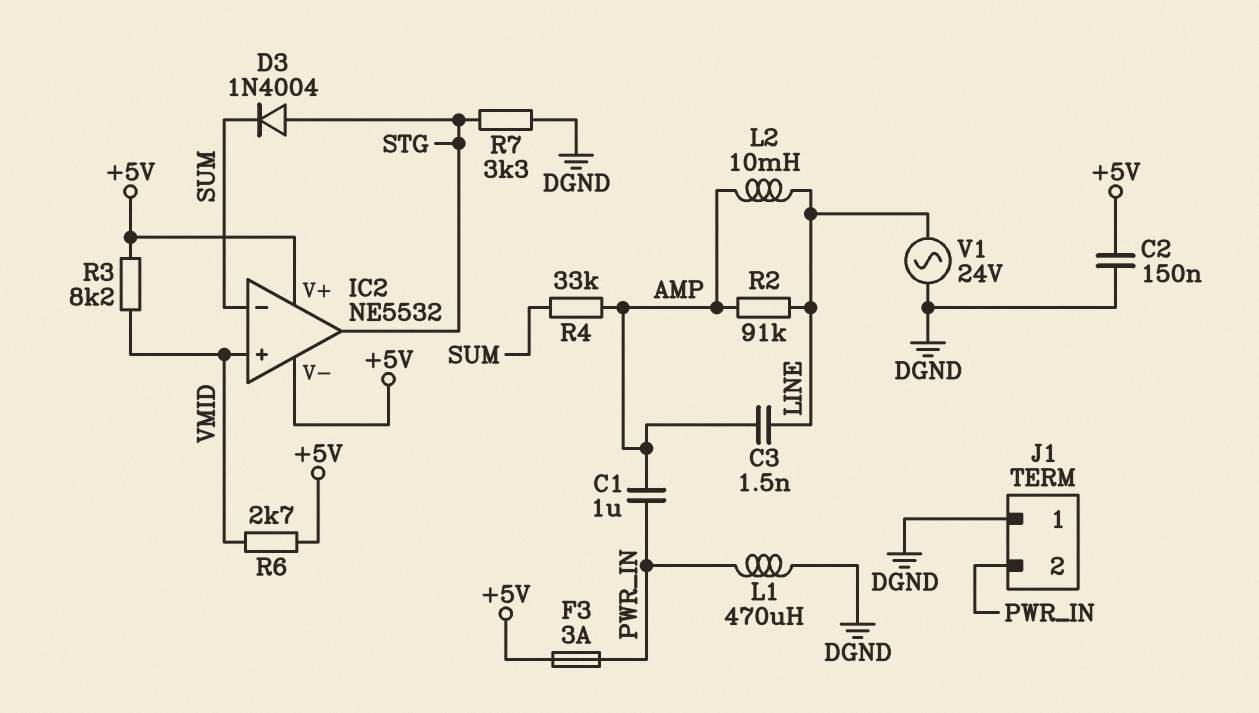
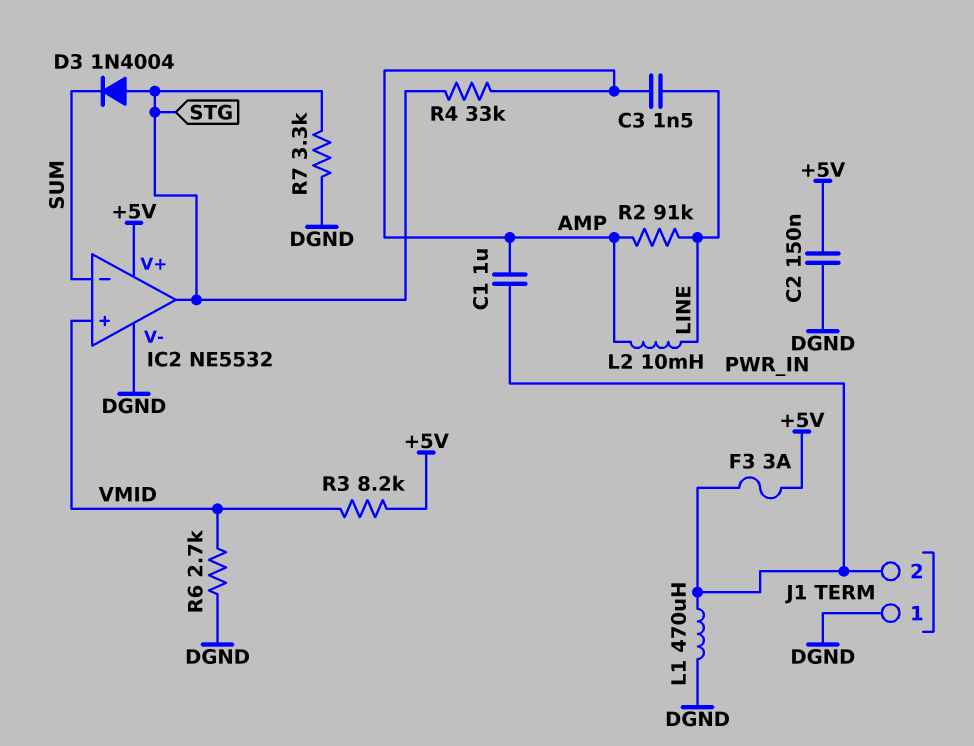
IC2 pin V-: +5V -> DGND
R4: 33k (AMP, SUM) -> 33k (AMP, STG)
R6: 2.7k (+5V, VMID) -> 2.7k (DGND, VMID)
V1: AC 24V (DGND, LINE) -> none

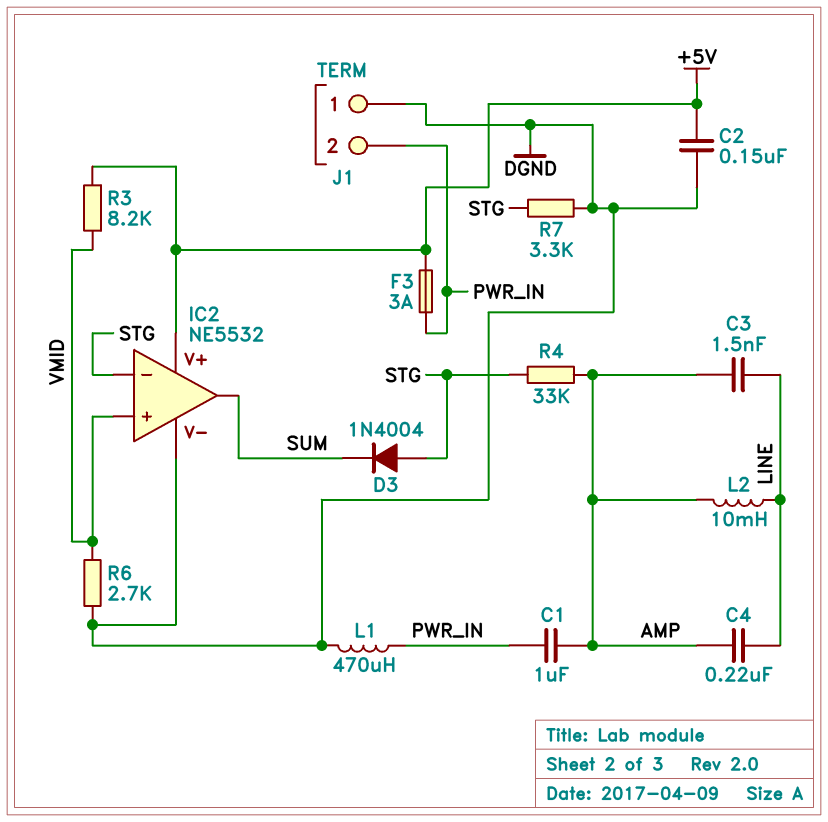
C4: none -> 220nF (AMP, LINE)
IC2 pin in-: SUM -> STG
IC2 pin out: STG -> SUM
R2: 91k (AMP, LINE) -> none

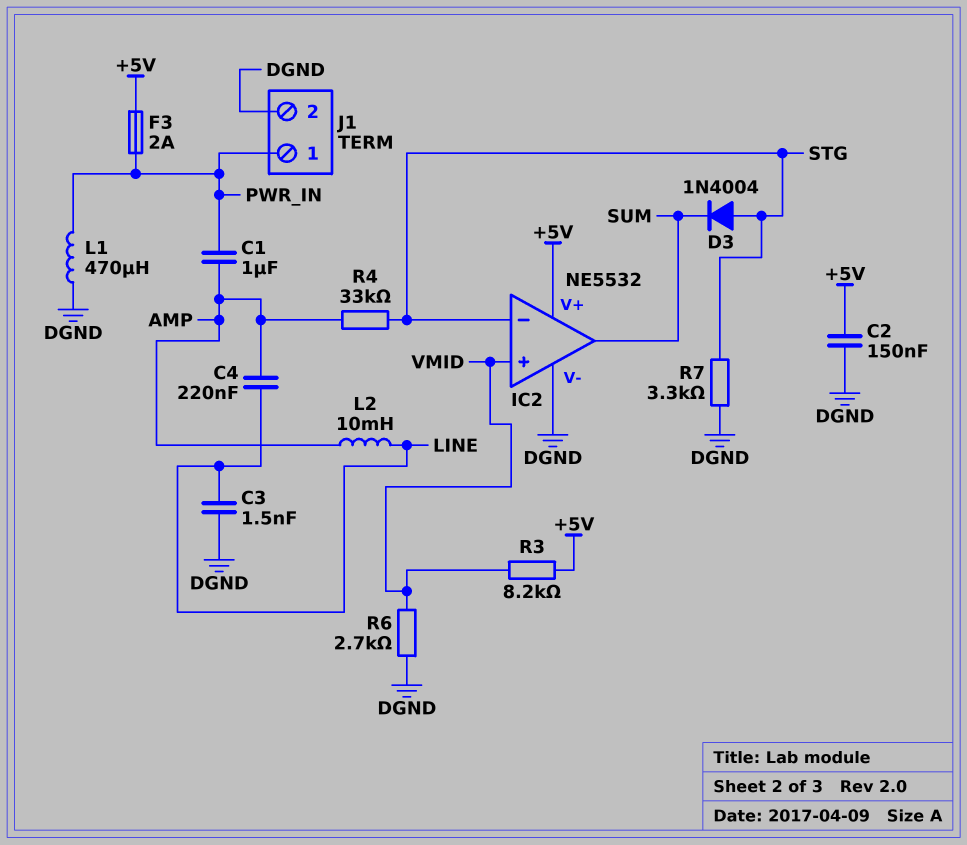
C3: 1.5nF (AMP, LINE) -> 1.5nF (DGND, LINE)
F3: 3A (+5V, PWR_IN) -> 2A (+5V, PWR_IN)
J1 pin 1: DGND -> PWR_IN
J1 pin 2: PWR_IN -> DGND

